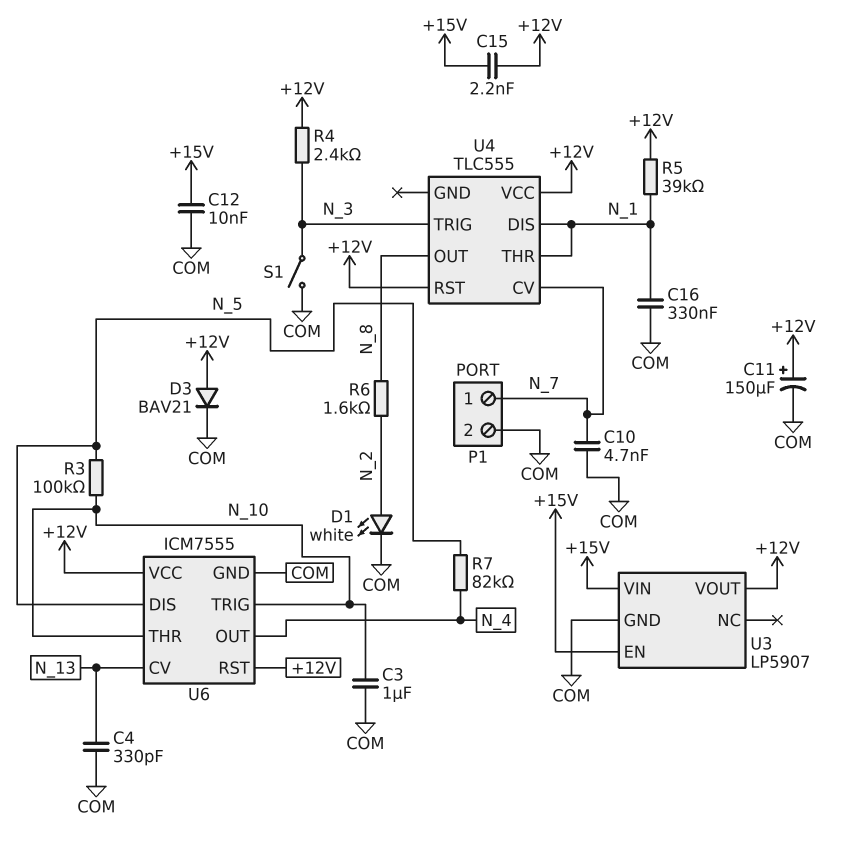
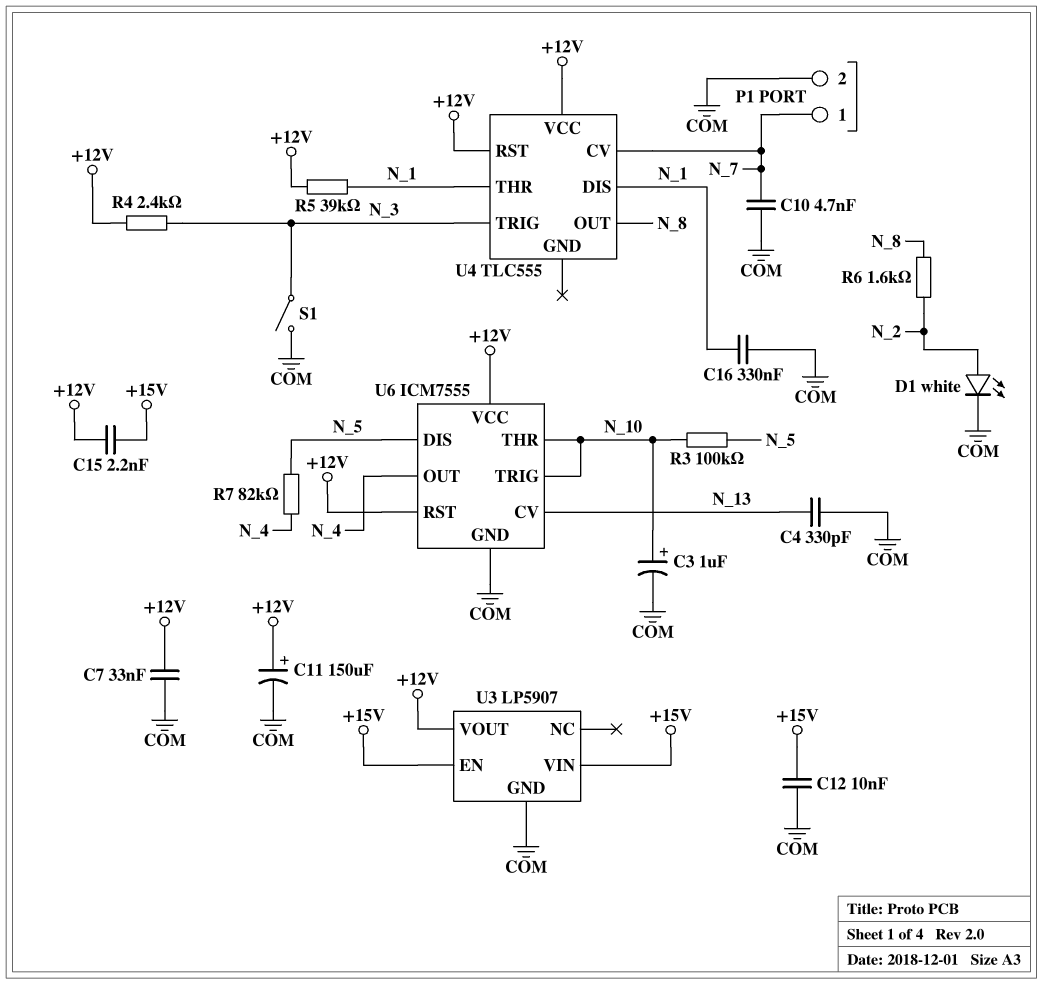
C3: 1uF (COM, N_10) -> 1uF (plus N_10, minus COM)
C7: none -> 33nF (+12V, COM)
D3: diode BAV21 (A +12V, K COM) -> none

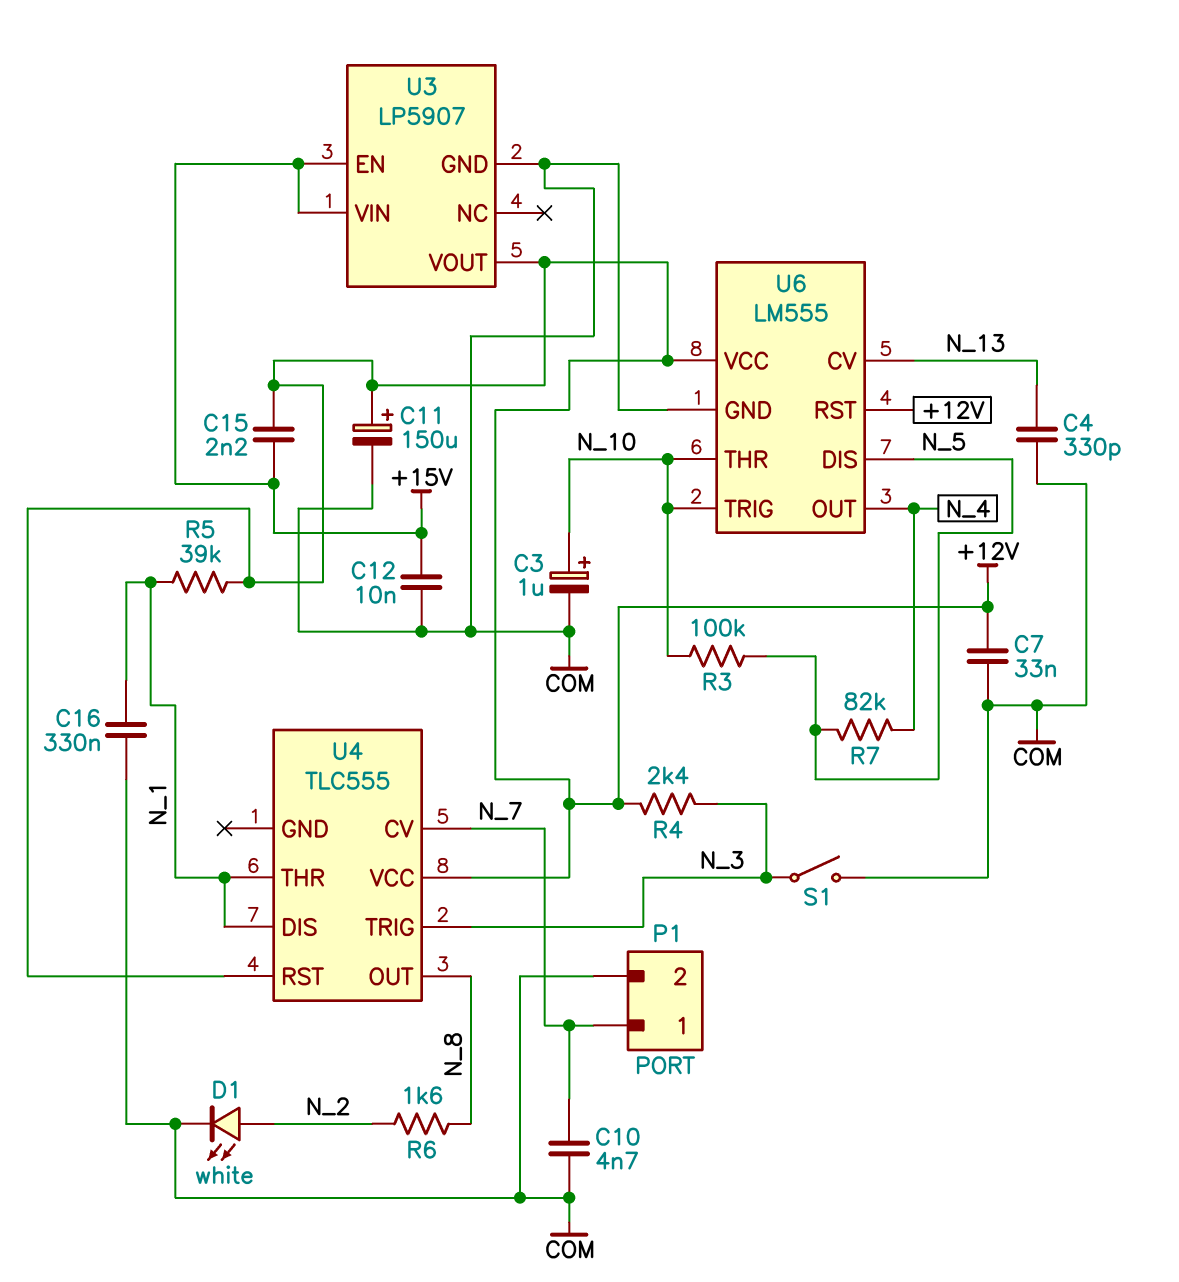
U6: ICM7555 -> LM555

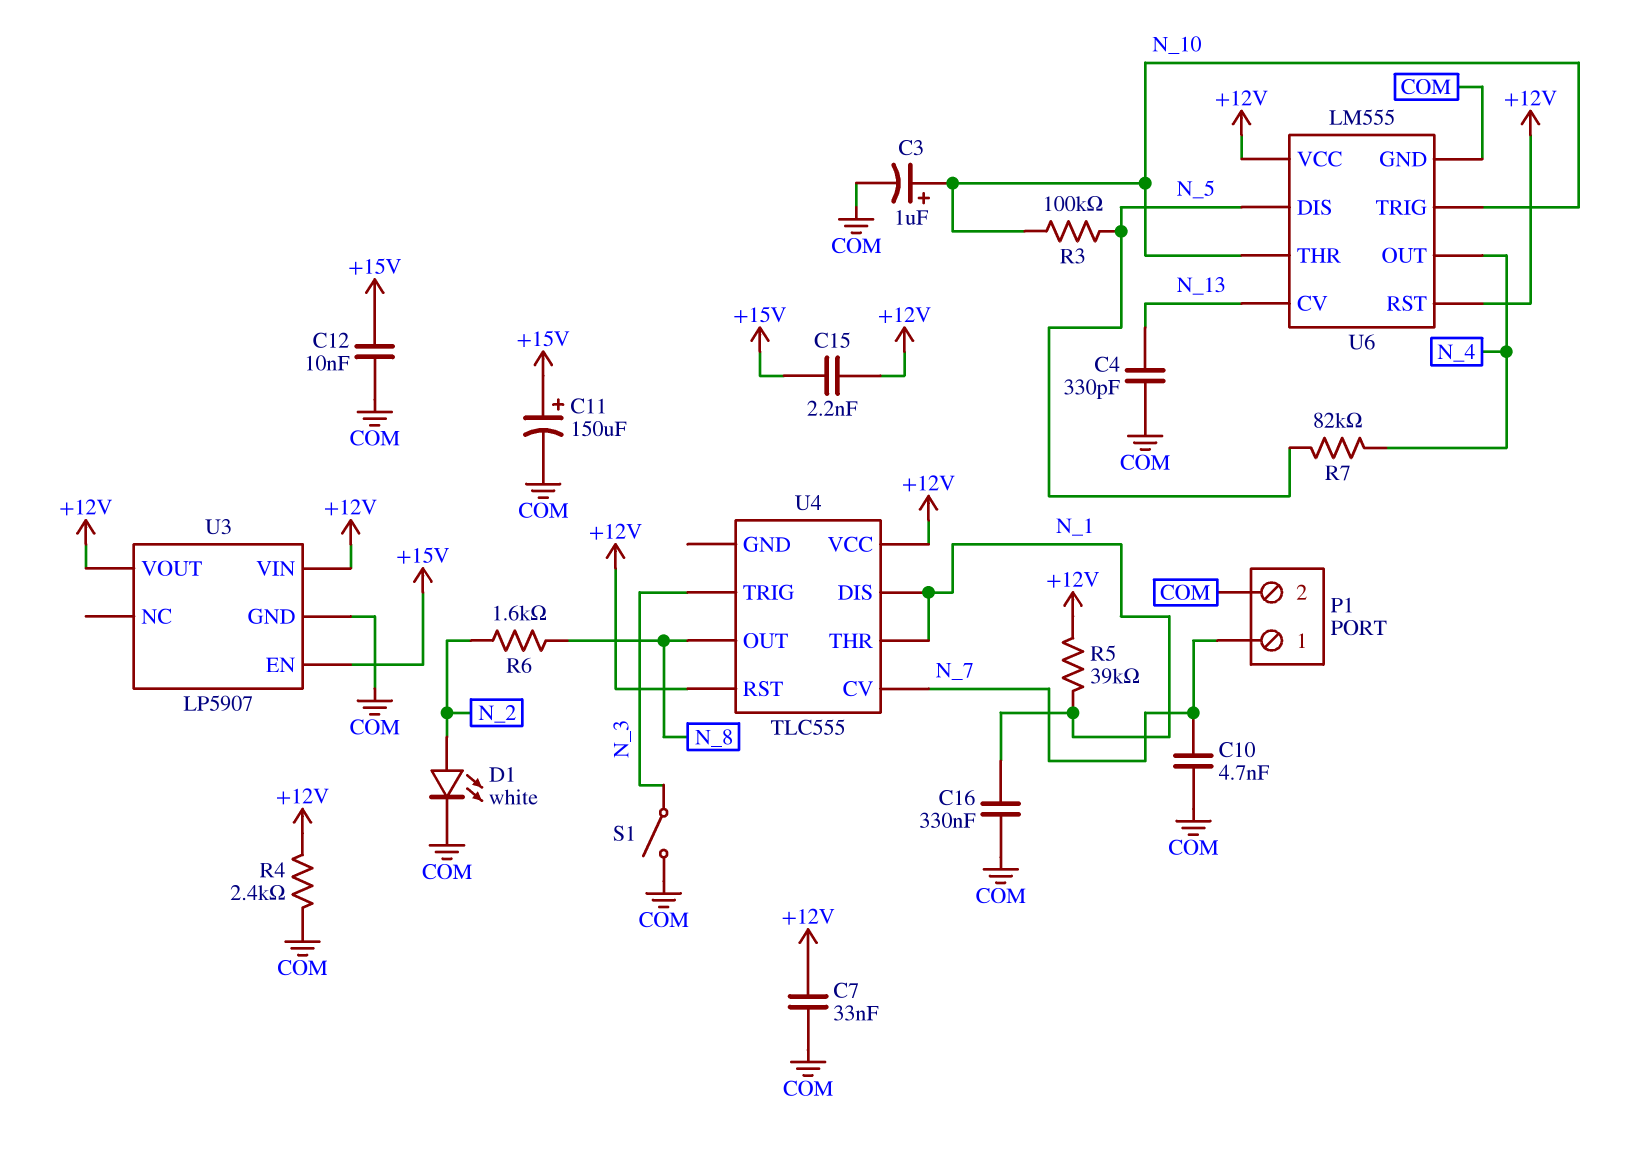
C11: 150uF (plus +12V, minus COM) -> 150uF (plus +15V, minus COM)
R4: 2.4k (+12V, N_3) -> 2.4k (+12V, COM)
U3 pin VIN: +15V -> +12V

